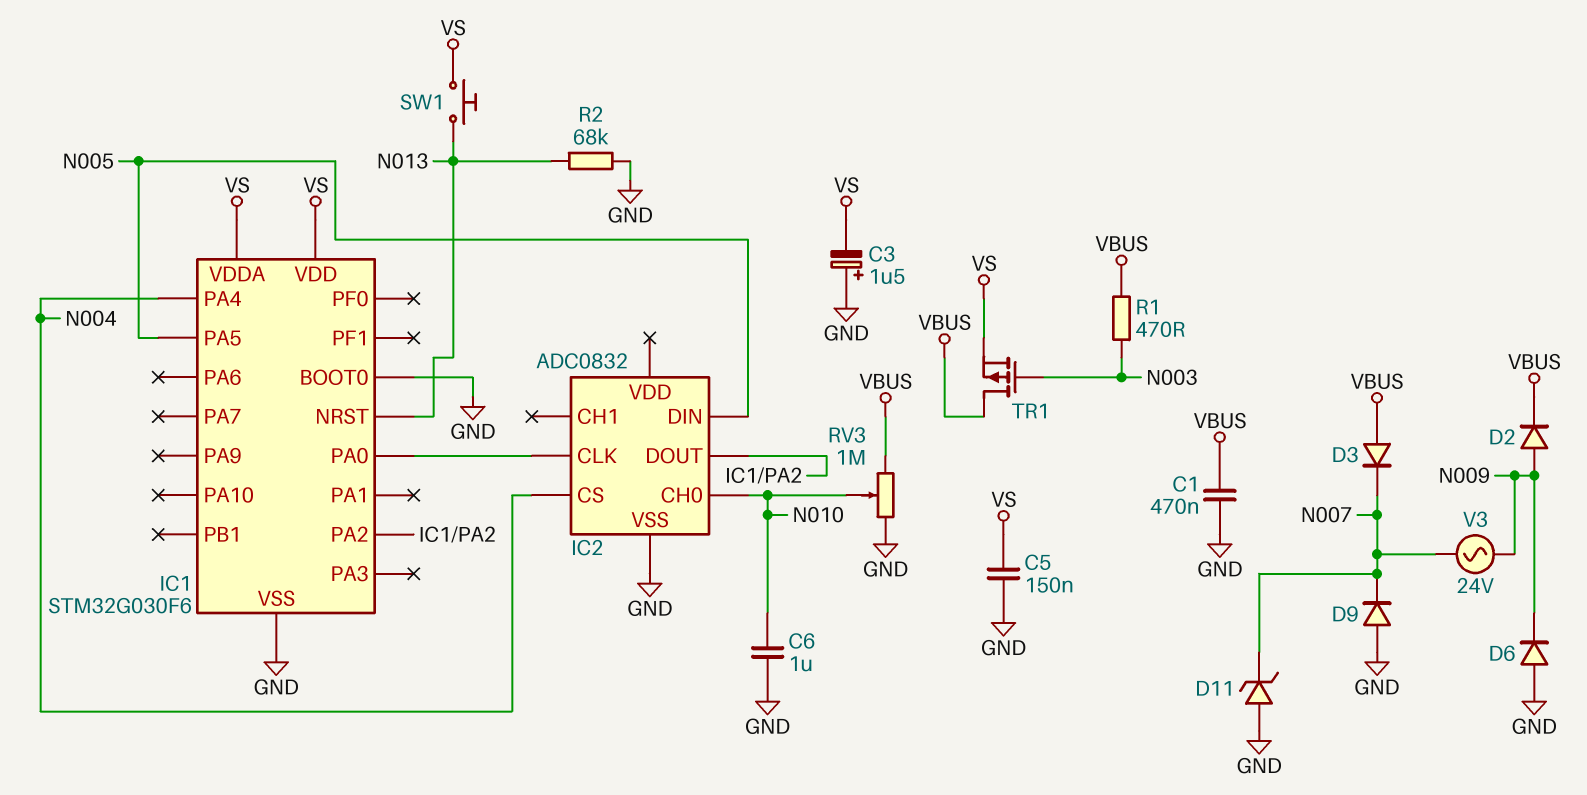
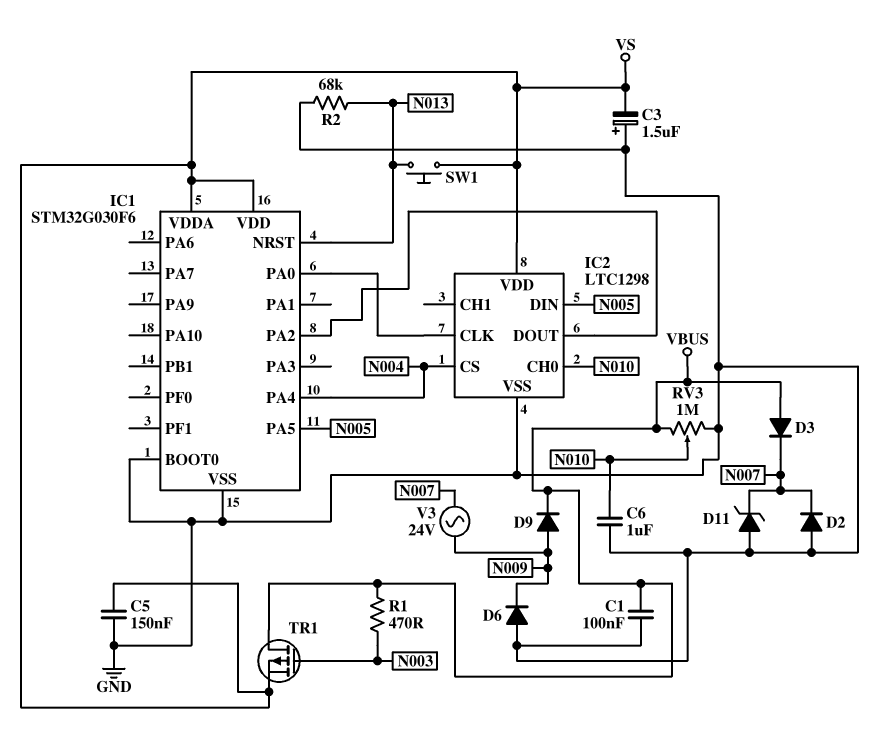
C1: 470nF (GND, VBUS) -> 100nF (GND, VBUS)
D2: diode (A N009, K VBUS) -> diode (A GND, K N007)
D9: diode (A GND, K N007) -> diode (A N009, K VBUS)
IC2: ADC0832 -> LTC1298
IC2 pin VDD: none -> VS

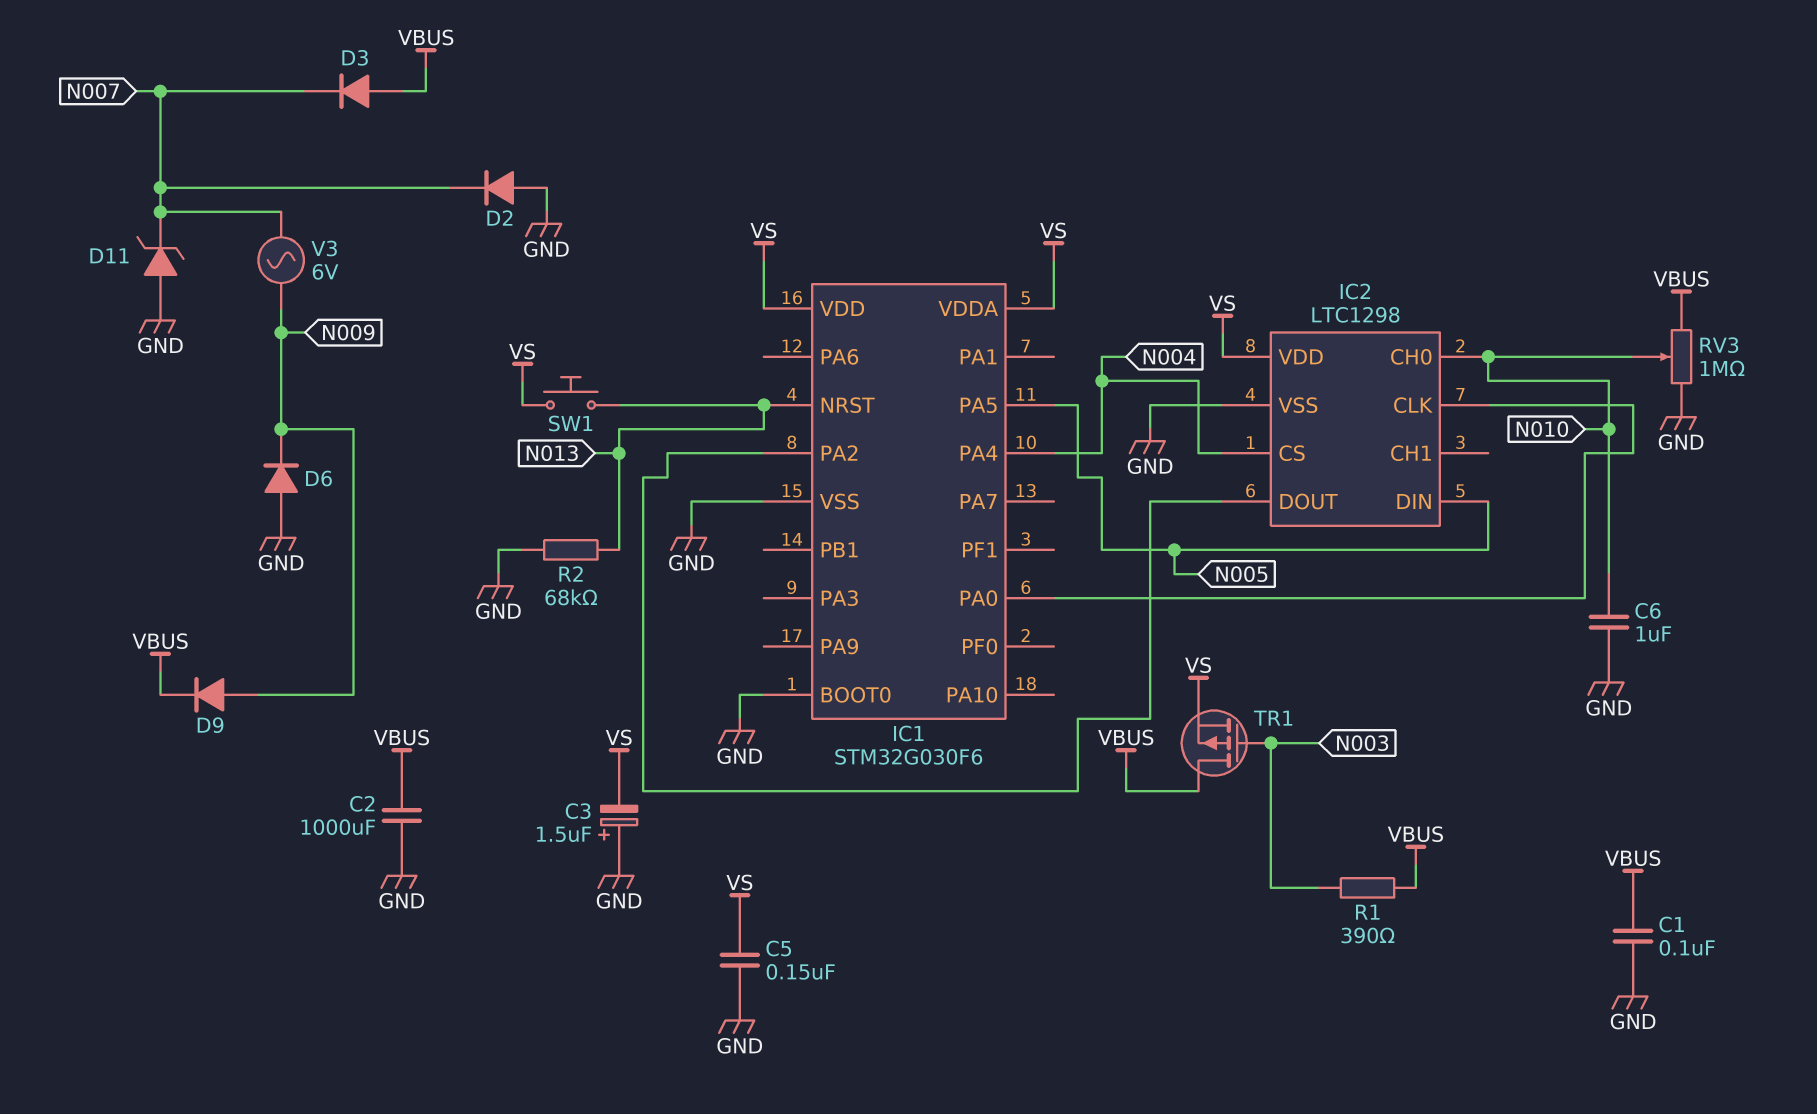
C2: none -> 1000uF (GND, VBUS)
R1: 470 (N003, VBUS) -> 390 (N003, VBUS)
V3: AC 24V (N007, N009) -> AC 6V (N007, N009)

